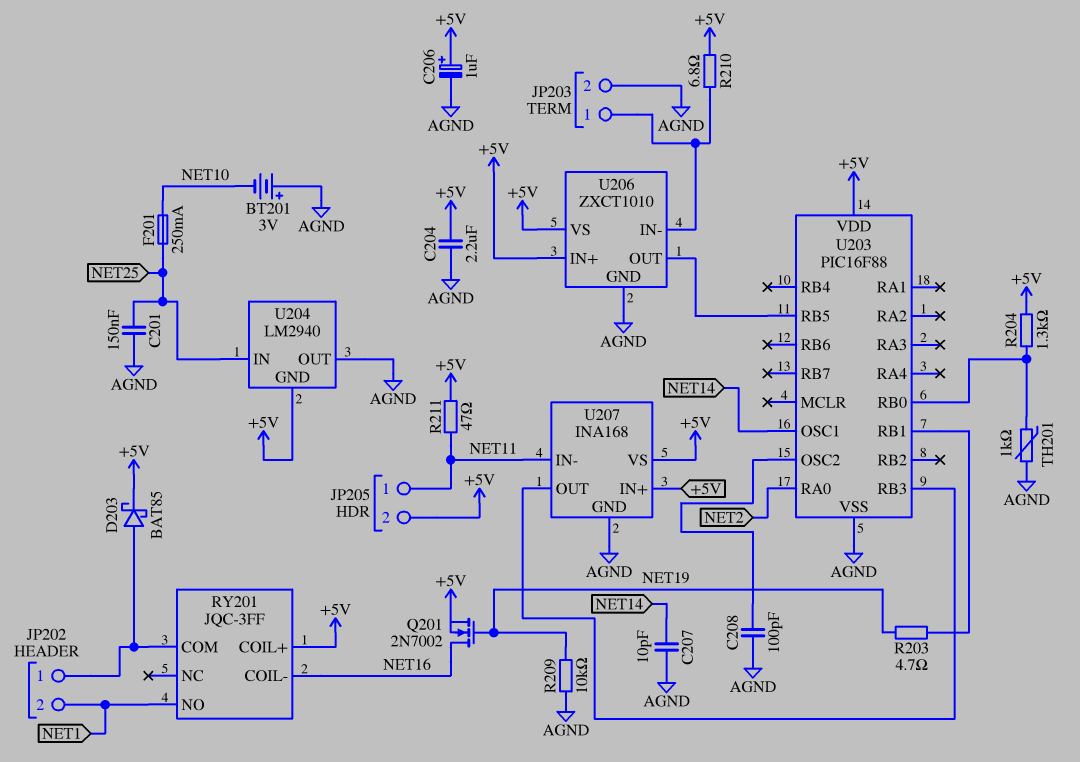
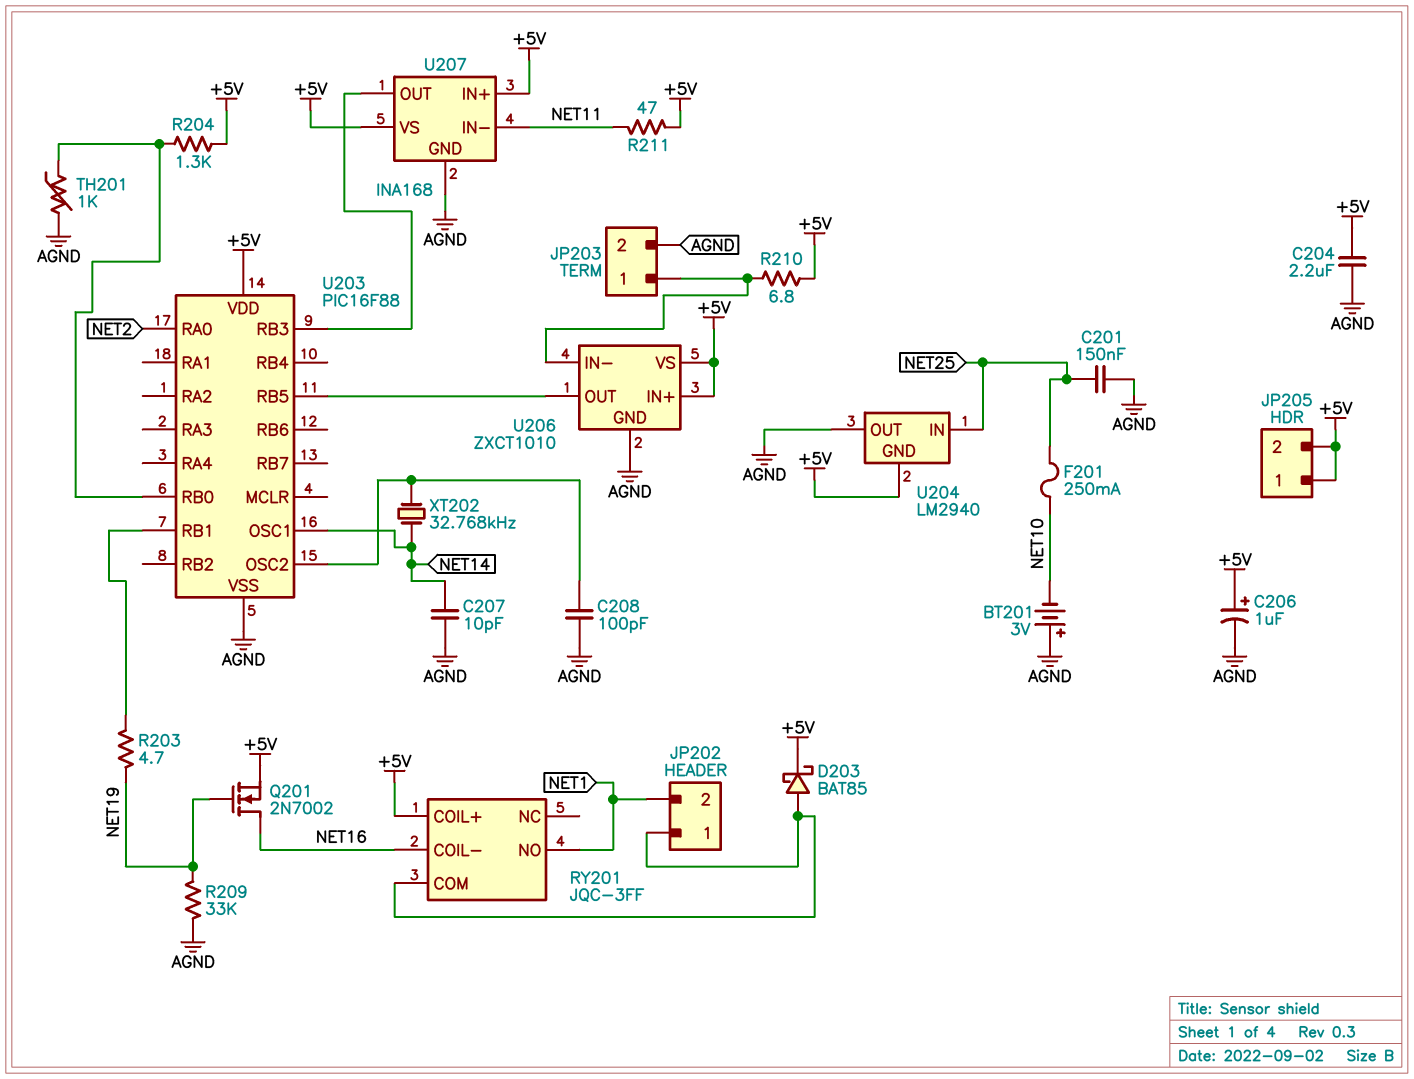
JP205 pin 1: NET11 -> +5V
R209: 10k (AGND, NET19) -> 33k (AGND, NET19)
XT202: none -> 32.768kHz (NET14, U203/OSC2)

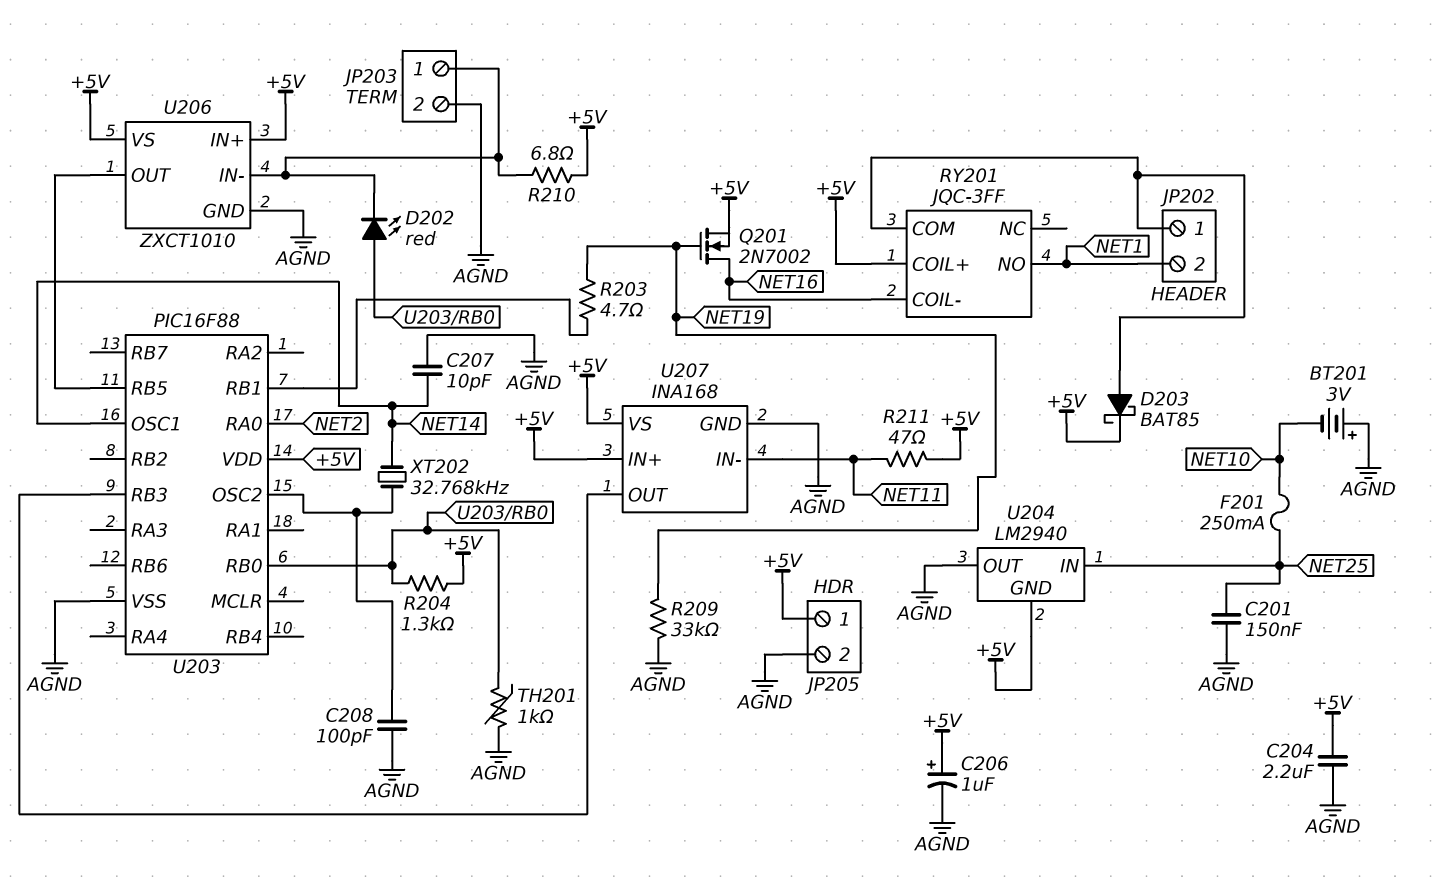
D202: none -> LED red (A U203/RB0, K JP203/1)
JP205 pin 2: +5V -> AGND

